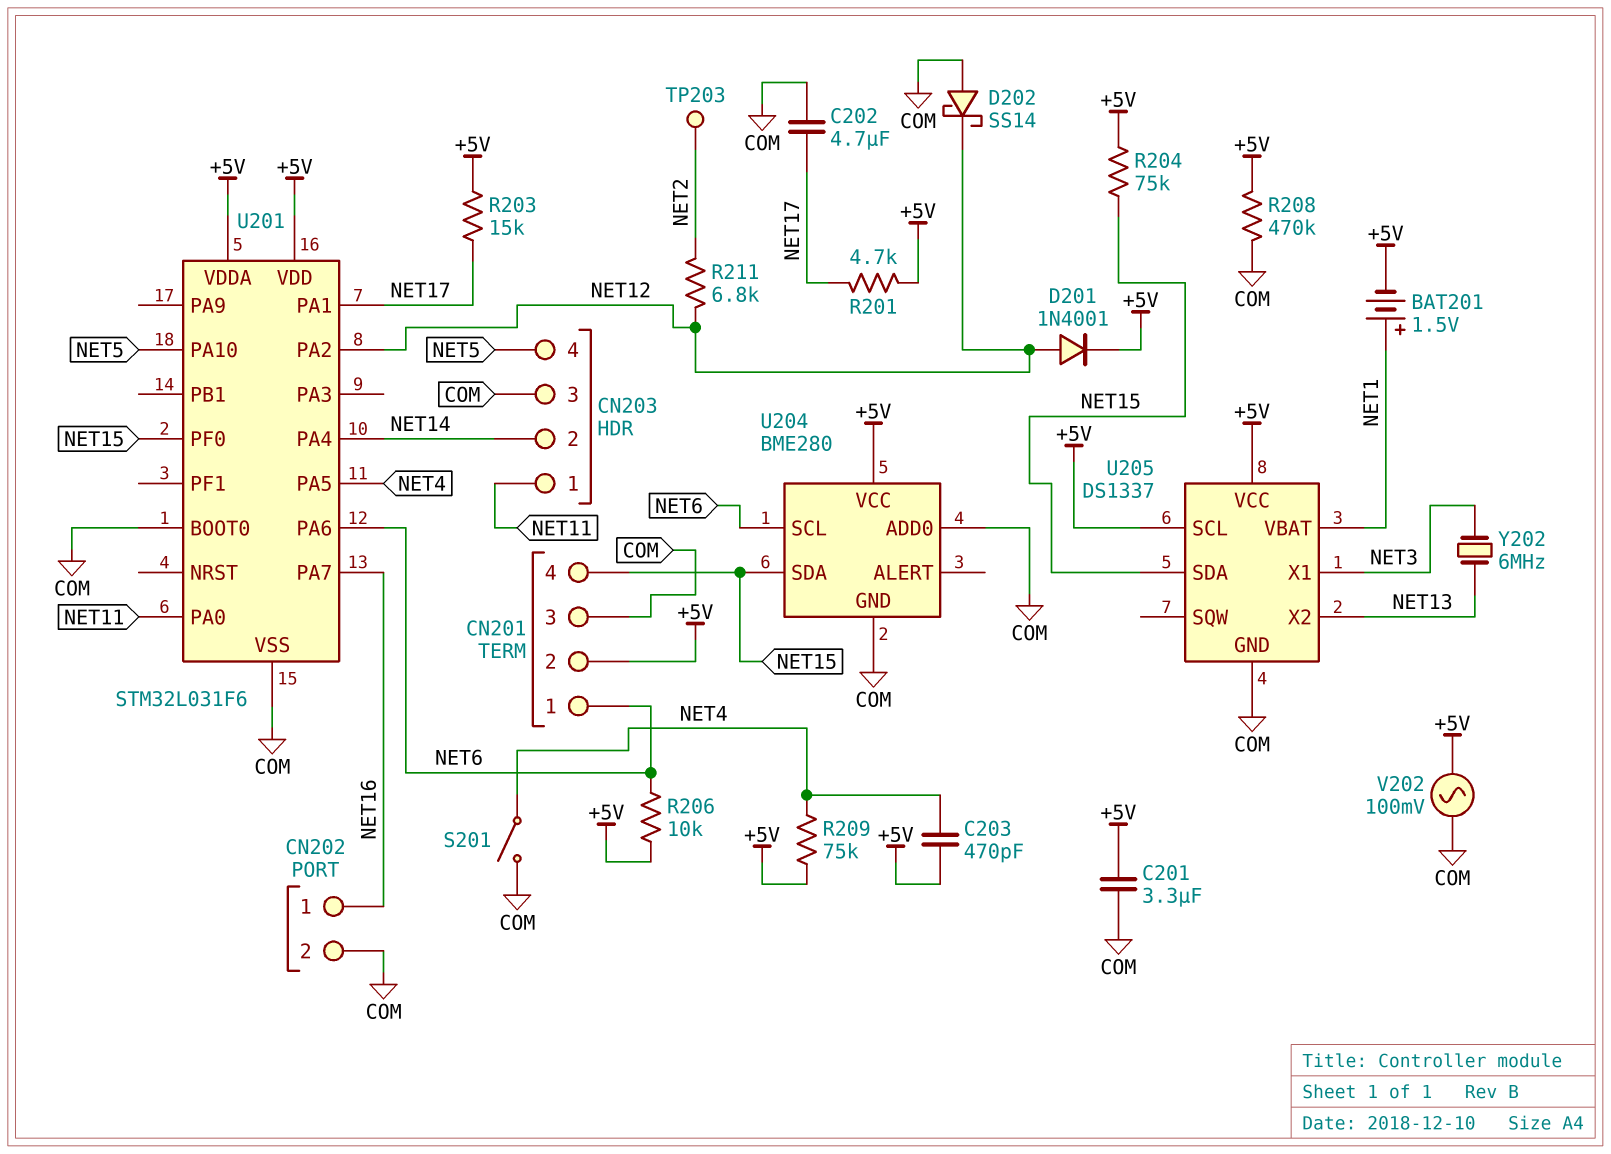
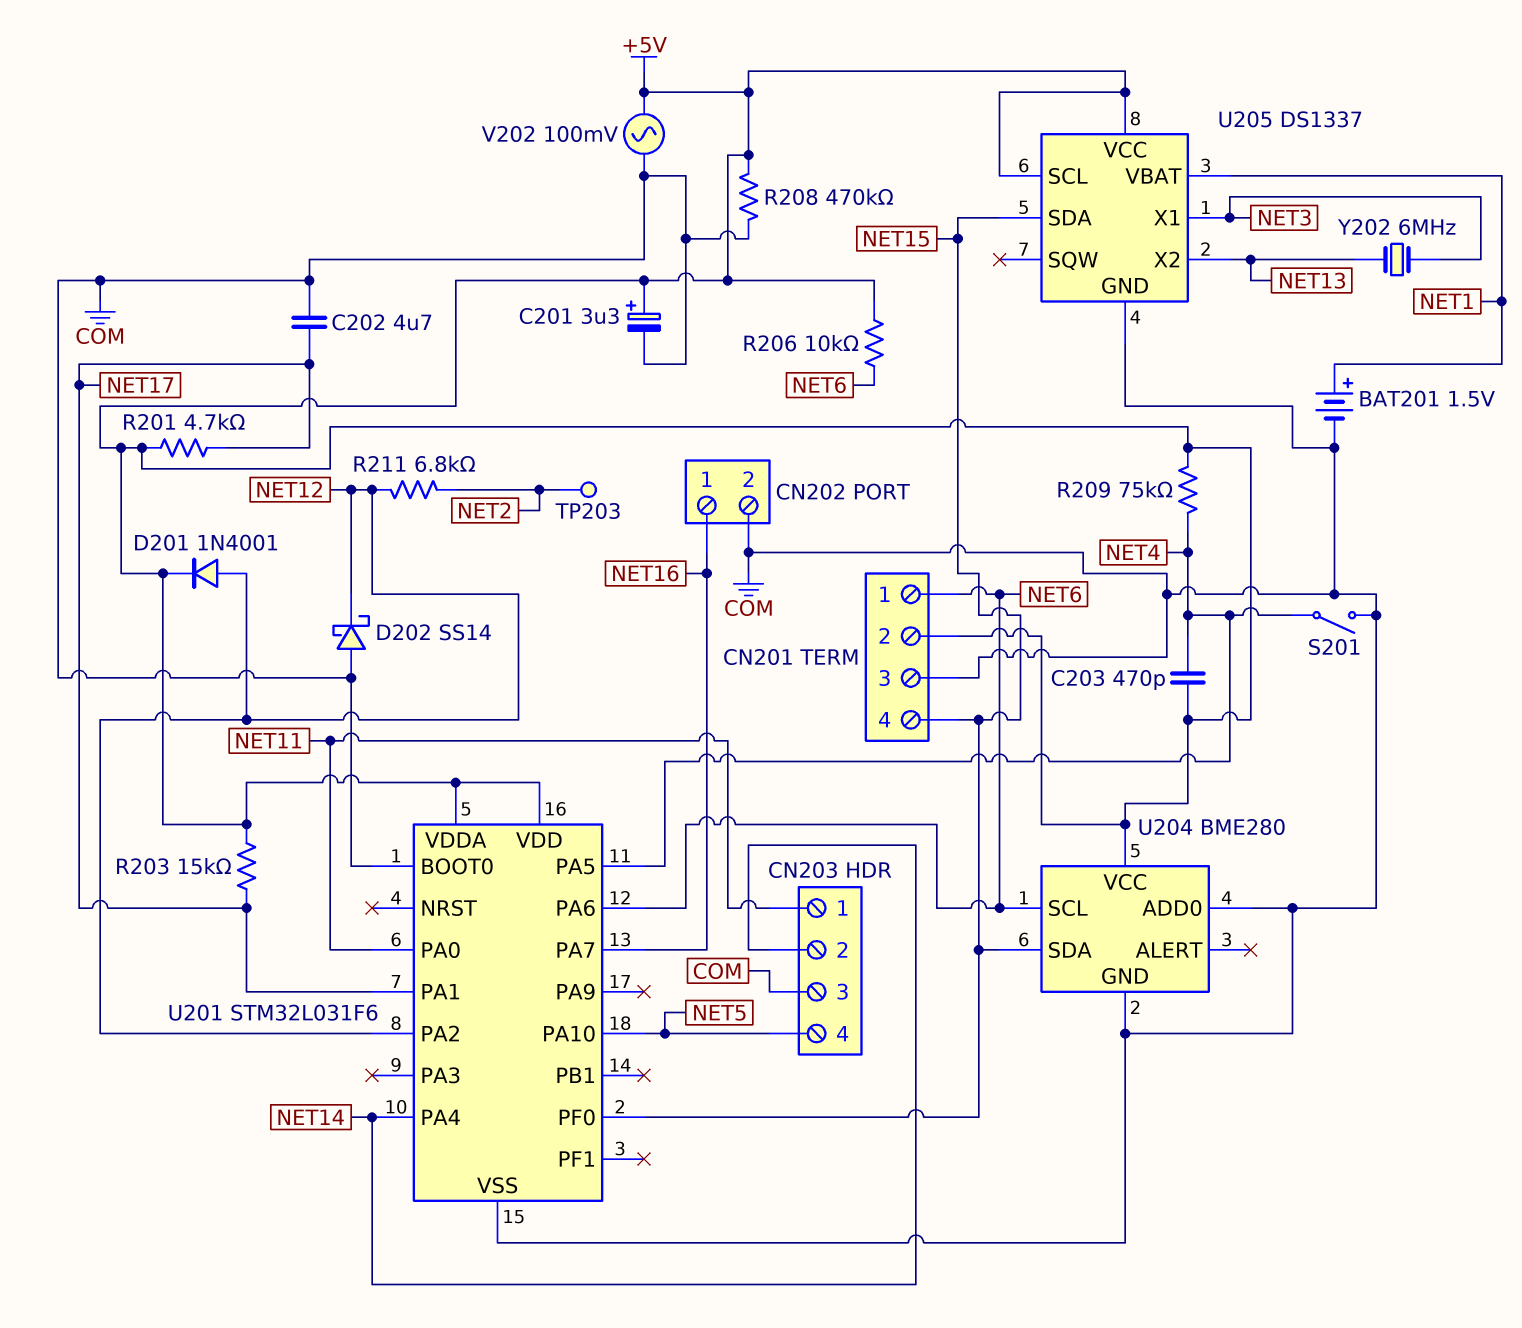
BAT201: 1.5V (plus NET1, minus +5V) -> 1.5V (plus NET1, minus COM)
C201: 3.3uF (+5V, COM) -> 3.3uF (plus +5V, minus COM)
R204: 75k (+5V, NET15) -> none

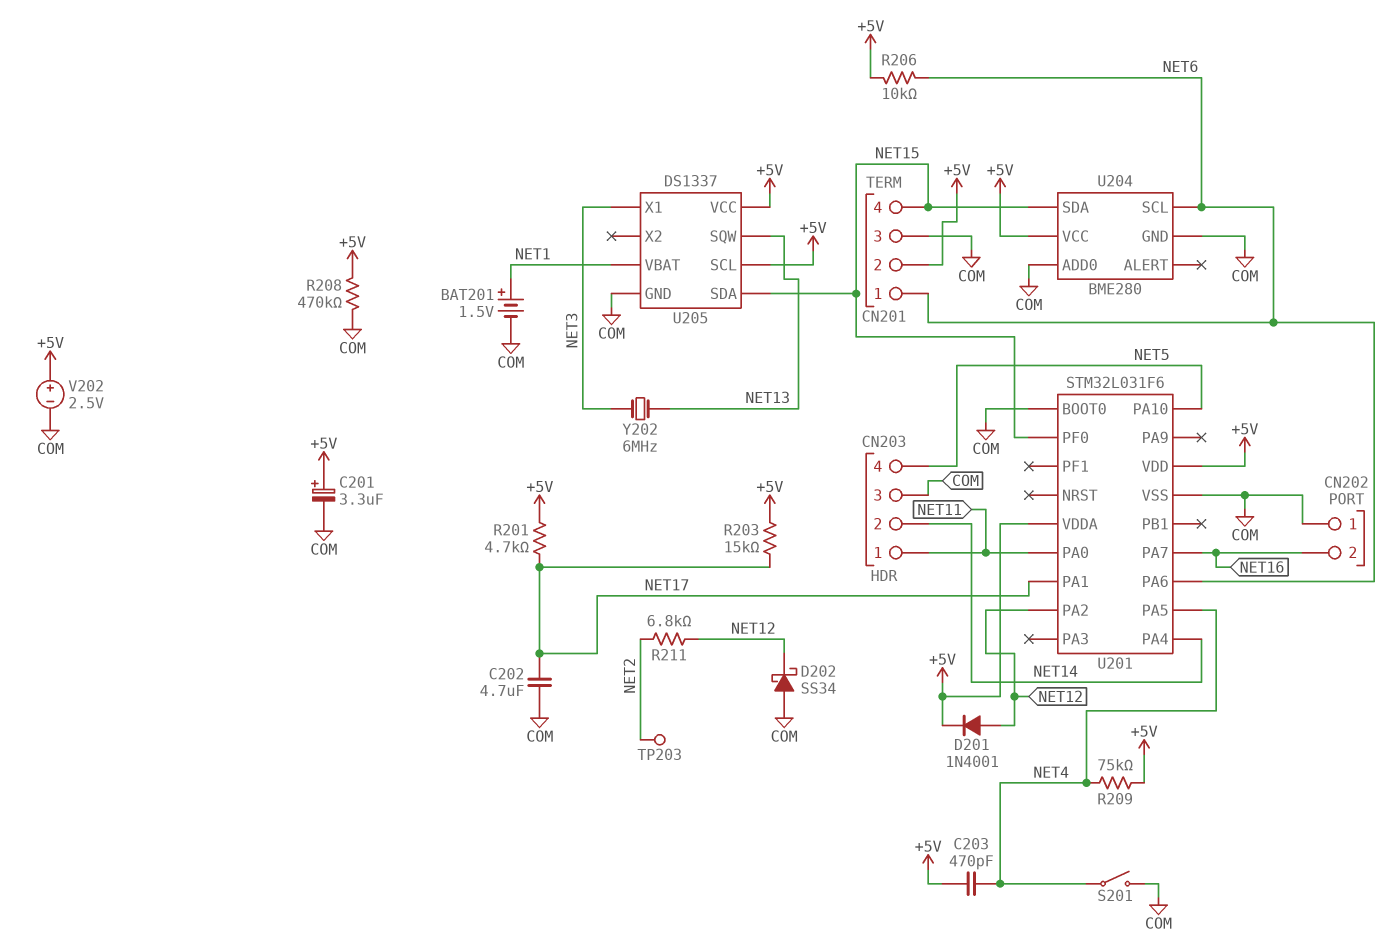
CN202 pin 1: NET16 -> COM
CN202 pin 2: COM -> NET16
D202: schottky SS14 (A COM, K NET12) -> schottky SS34 (A COM, K NET12)
U205 pin SQW: none -> NET13
U205 pin X2: NET13 -> none
V202: AC 100mV (+5V, COM) -> 2.5V (plus +5V, minus COM)

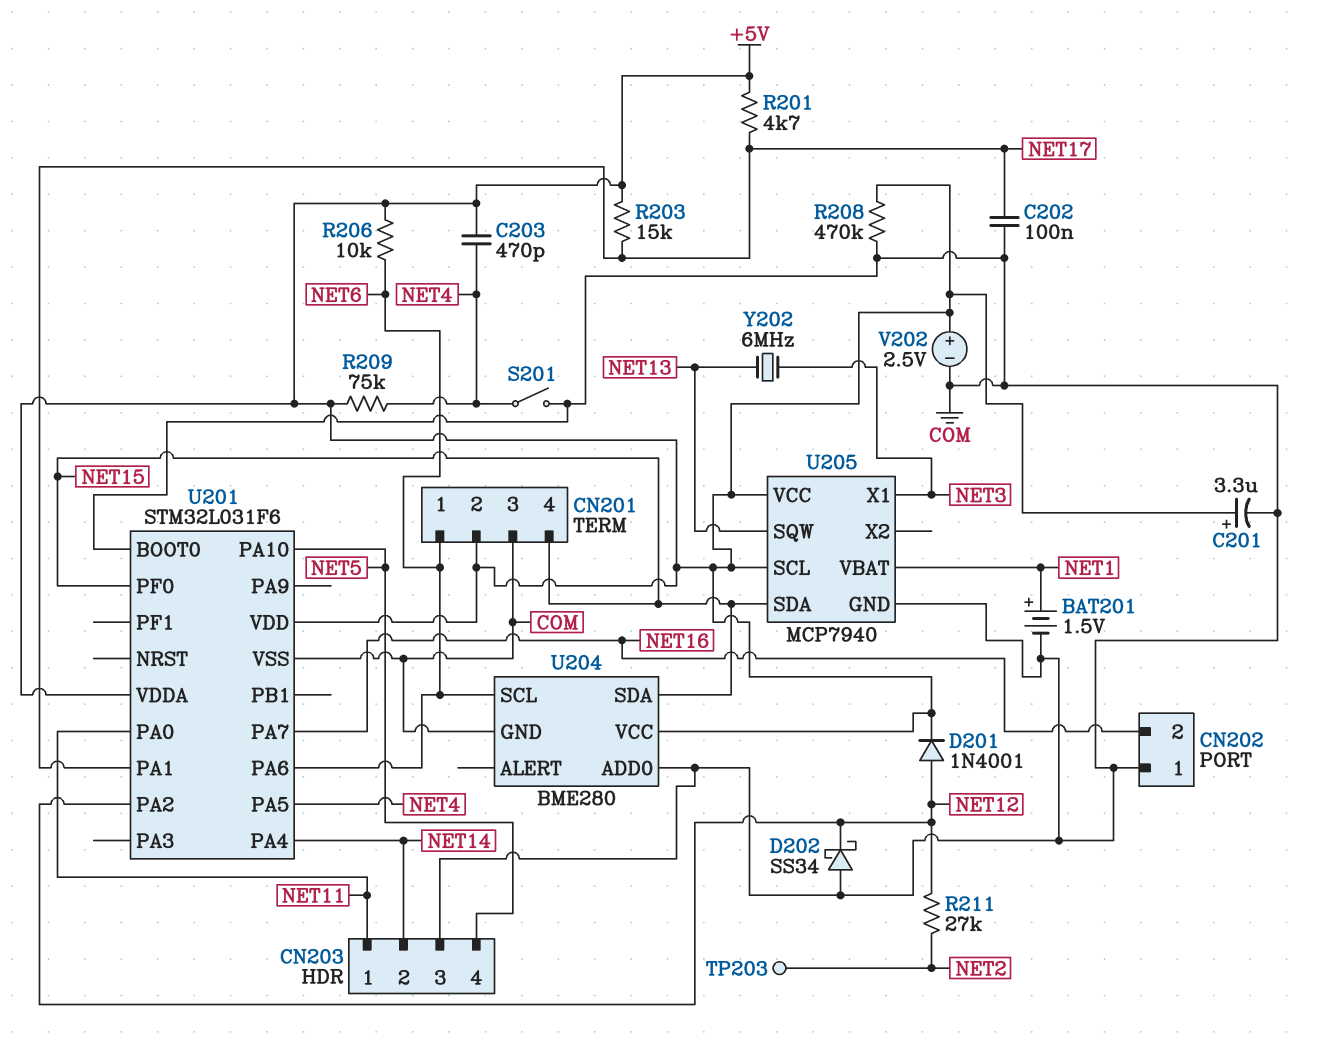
C202: 4.7uF (COM, NET17) -> 100nF (COM, NET17)
R211: 6.8k (NET2, NET12) -> 27k (NET2, NET12)
U205: DS1337 -> MCP7940

